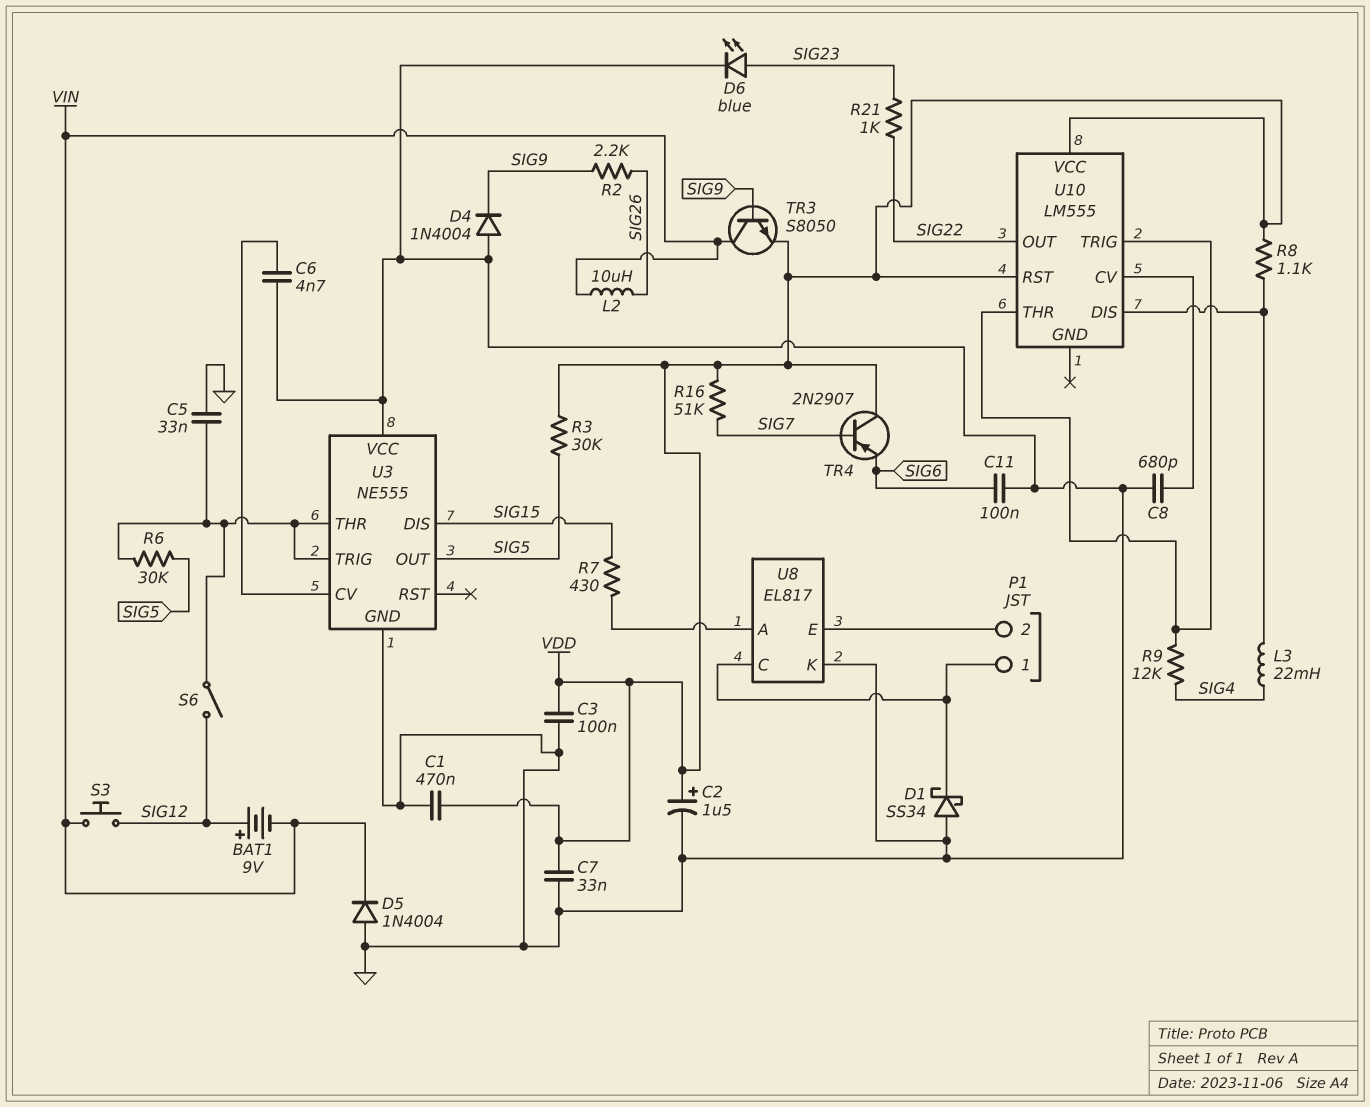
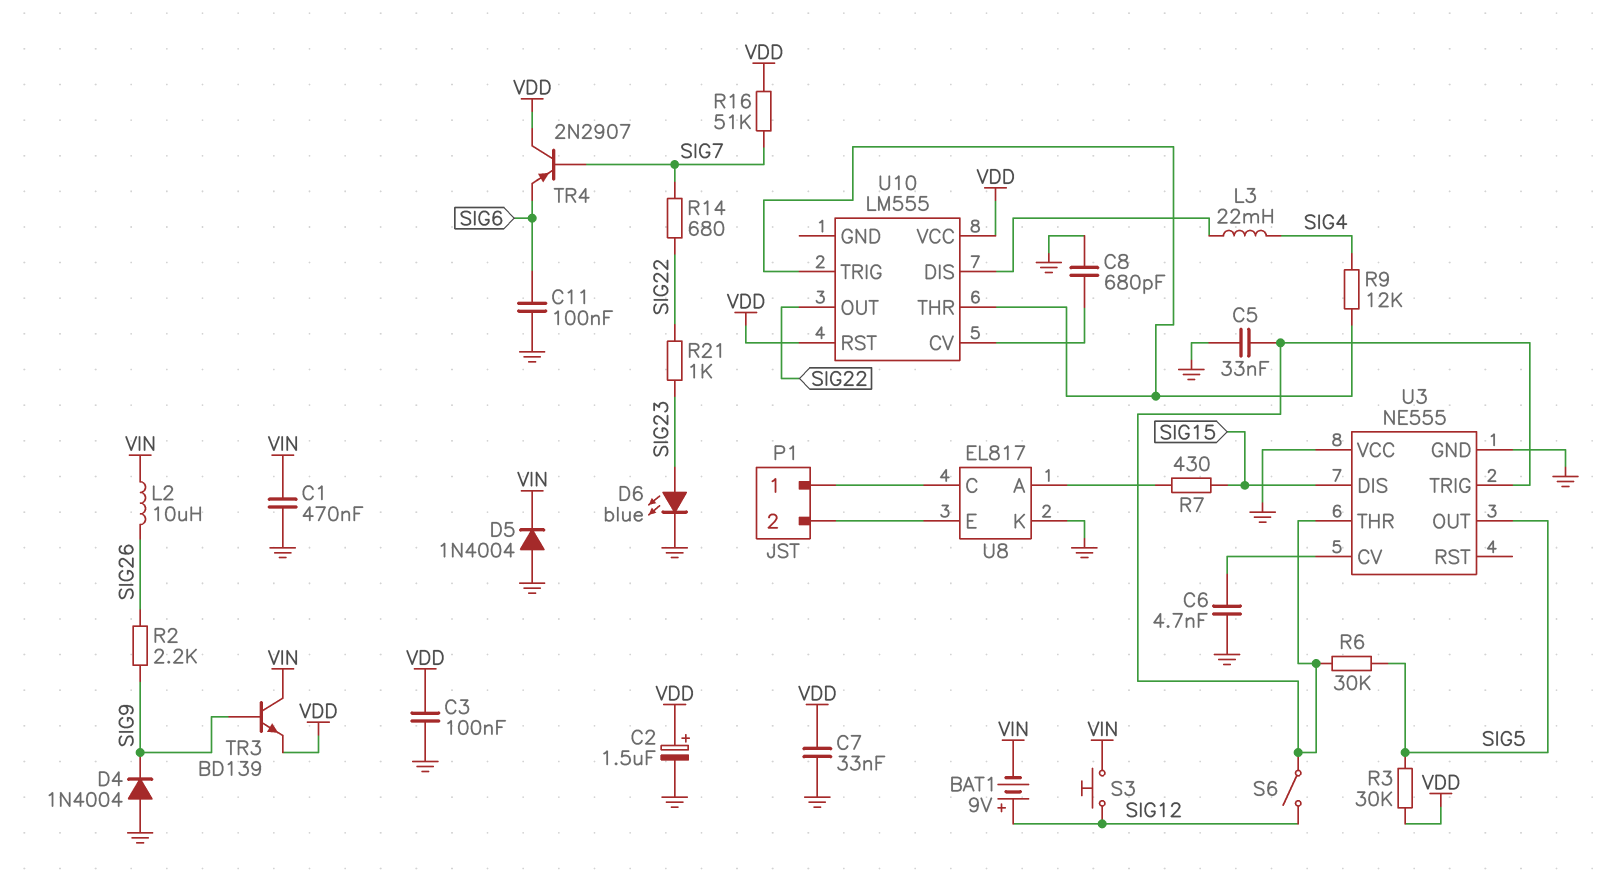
C1: 470nF (GND, VDD) -> 470nF (GND, VIN)
D1: schottky SS34 (A GND, K P1/1) -> none
R8: 1.1k (U10/DIS, VDD) -> none
R14: none -> 680 (SIG7, SIG22)
TR3: NPN S8050 (B SIG9, C VIN, E VDD) -> NPN BD139 (B SIG9, C VIN, E VDD)

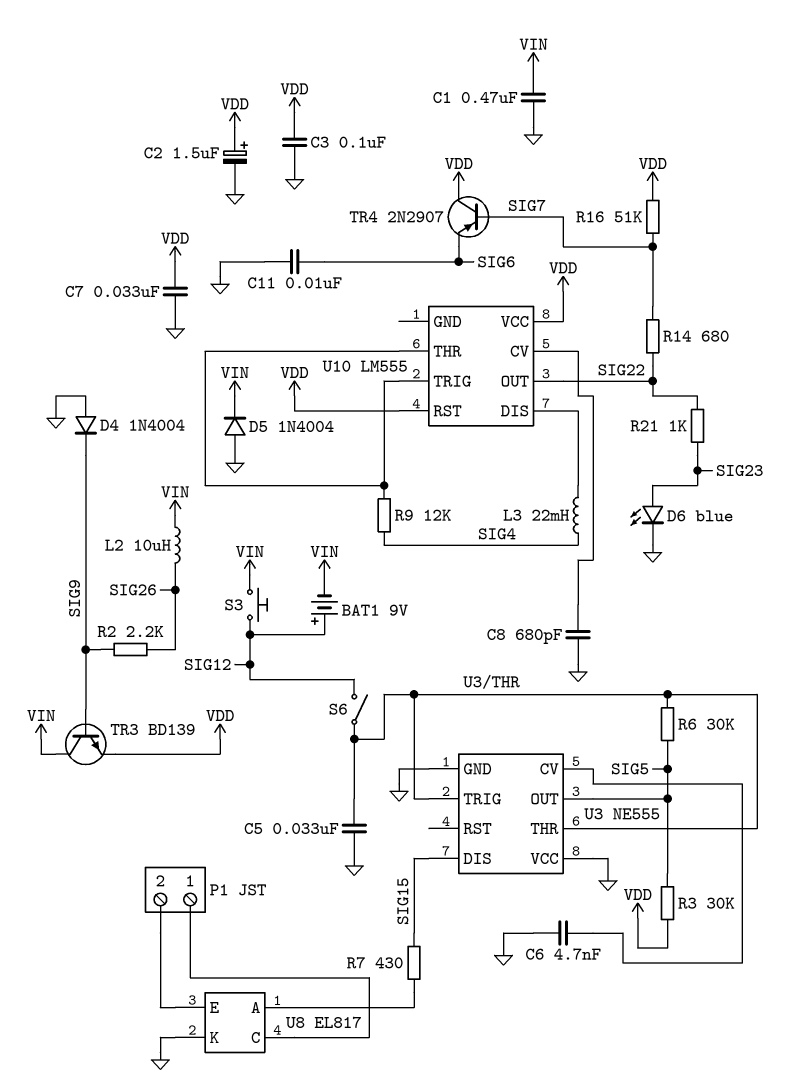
C11: 100nF (GND, SIG6) -> 10nF (GND, SIG6)

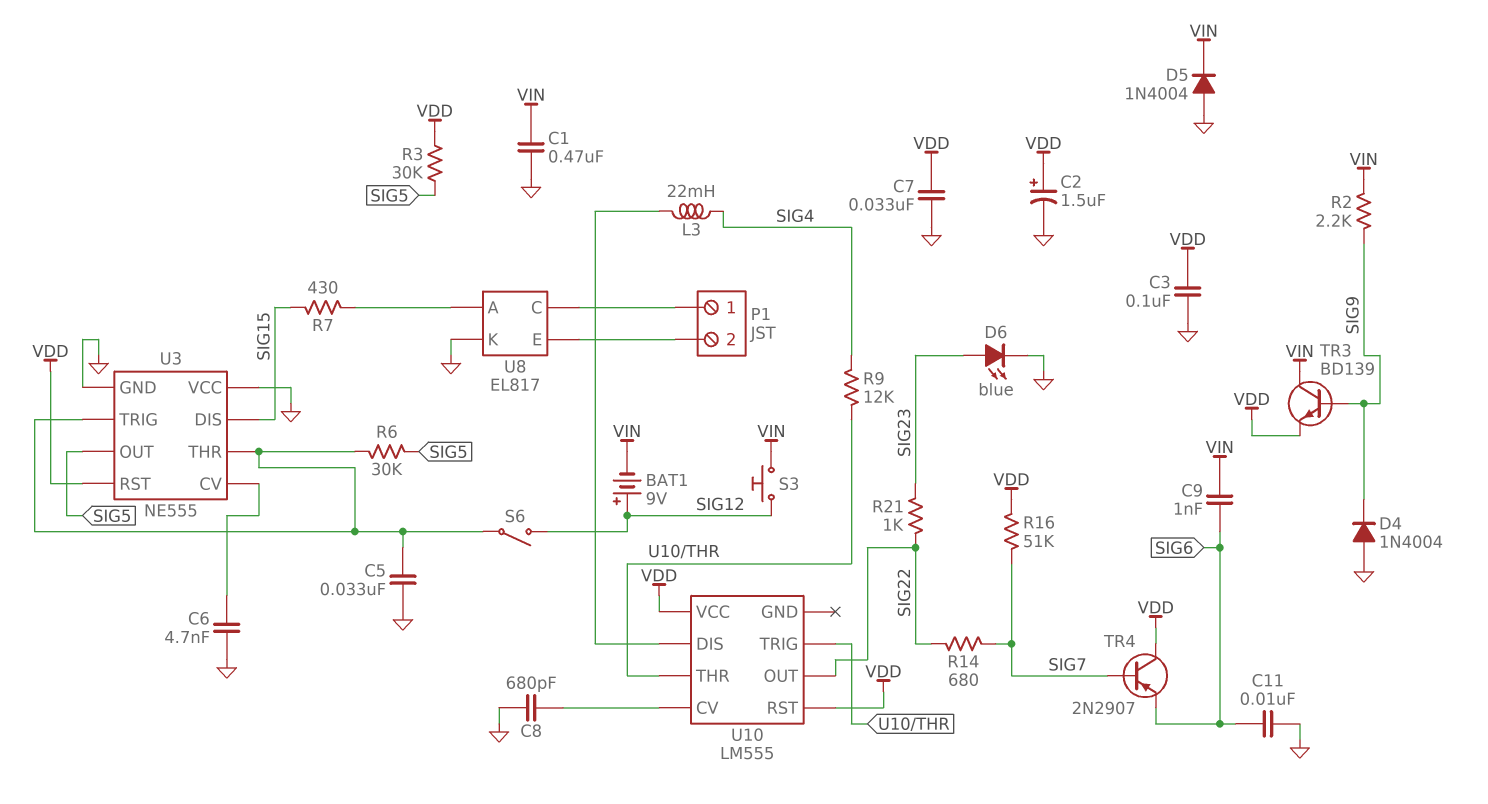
C9: none -> 1nF (SIG6, VIN)
L2: 10uH (SIG26, VIN) -> none
R2: 2.2k (SIG9, SIG26) -> 2.2k (SIG9, VIN)
U3 pin RST: none -> VDD

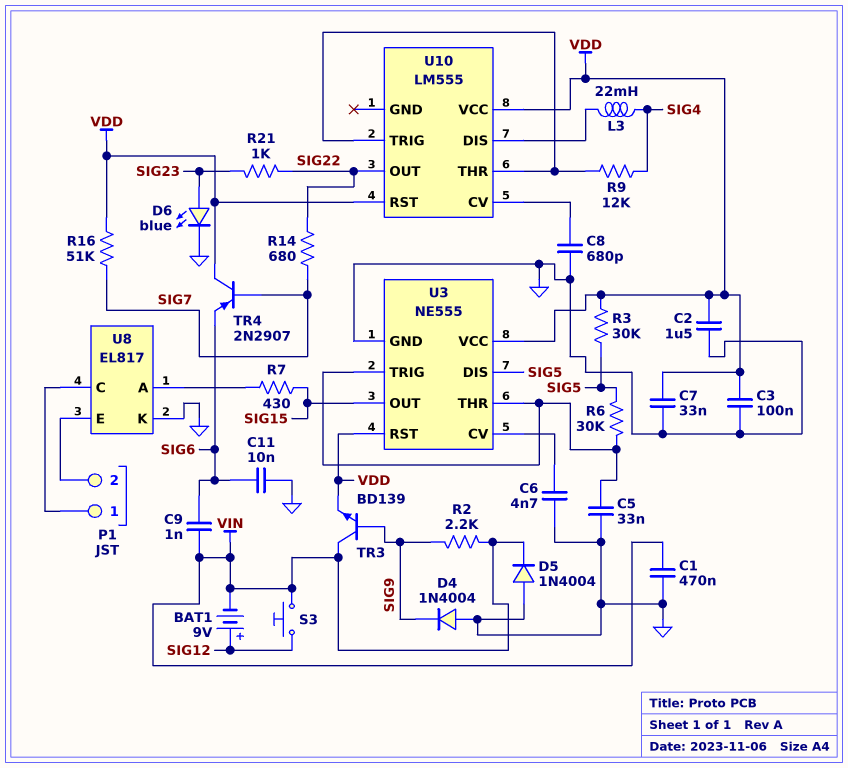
C2: 1.5uF (plus VDD, minus GND) -> 1.5uF (GND, VDD)
S6: switch (SIG12, U3/THR) -> none
U3 pin DIS: SIG15 -> SIG5
U3 pin OUT: SIG5 -> SIG15
U3 pin VCC: GND -> VDD

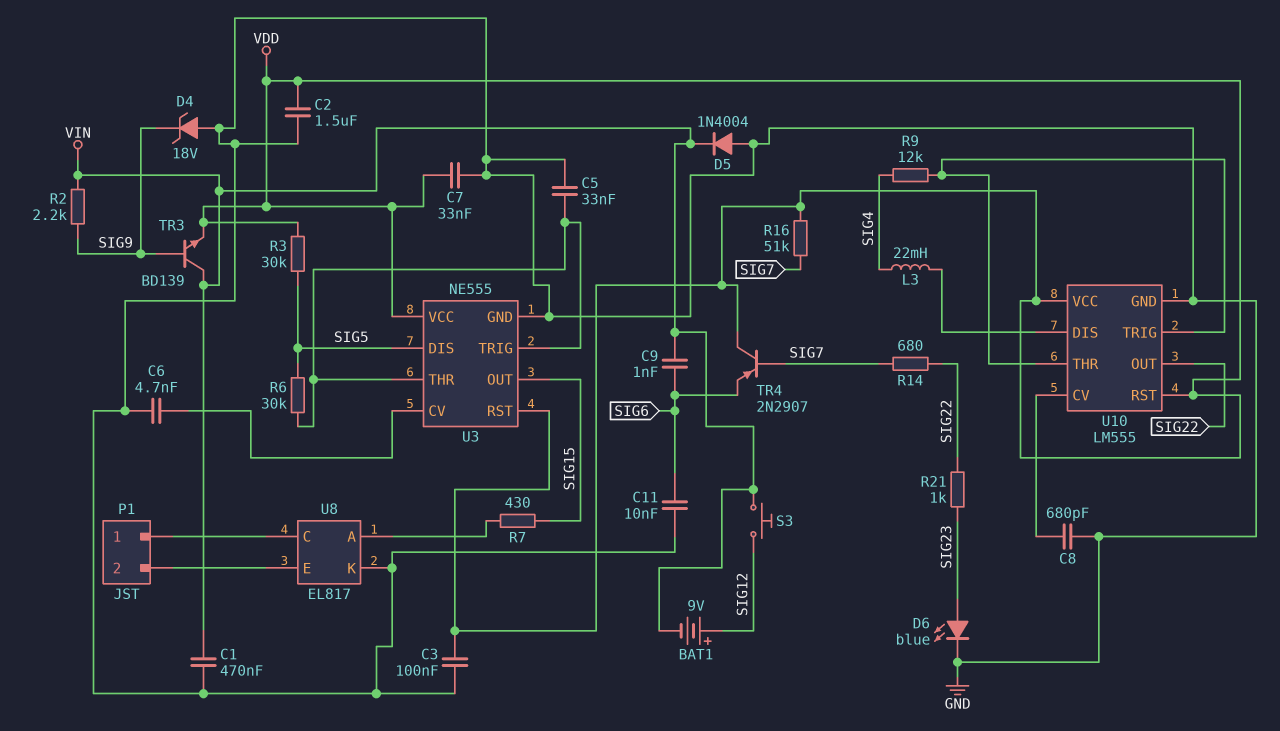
D4: diode 1N4004 (A GND, K SIG9) -> zener 18V (A GND, K SIG9)
U10 pin GND: none -> GND

